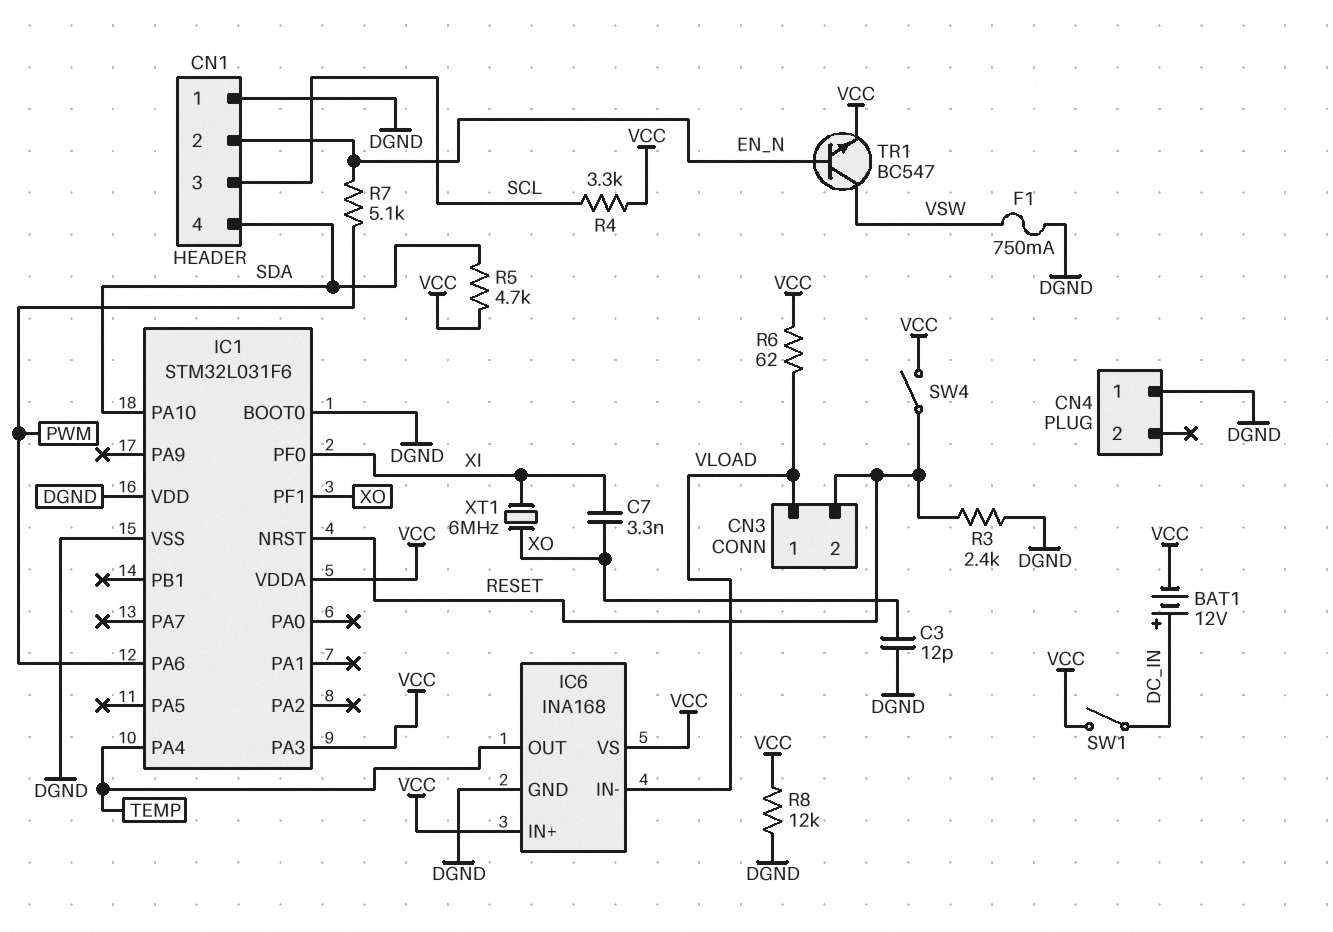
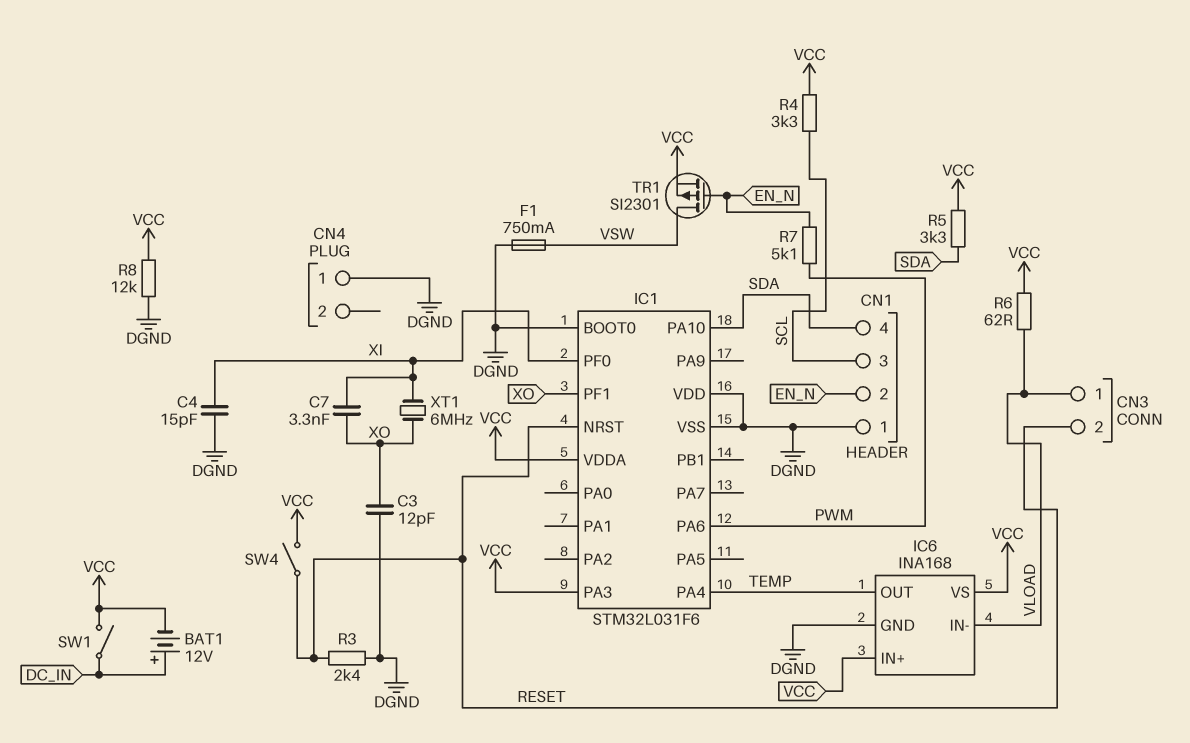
C4: none -> 15pF (DGND, XI)
R5: 4.7k (SDA, VCC) -> 3.3k (SDA, VCC)
TR1: NPN BC547 (B EN_N, C VSW, E VCC) -> PMOS SI2301 (G EN_N, D VSW, S VCC)

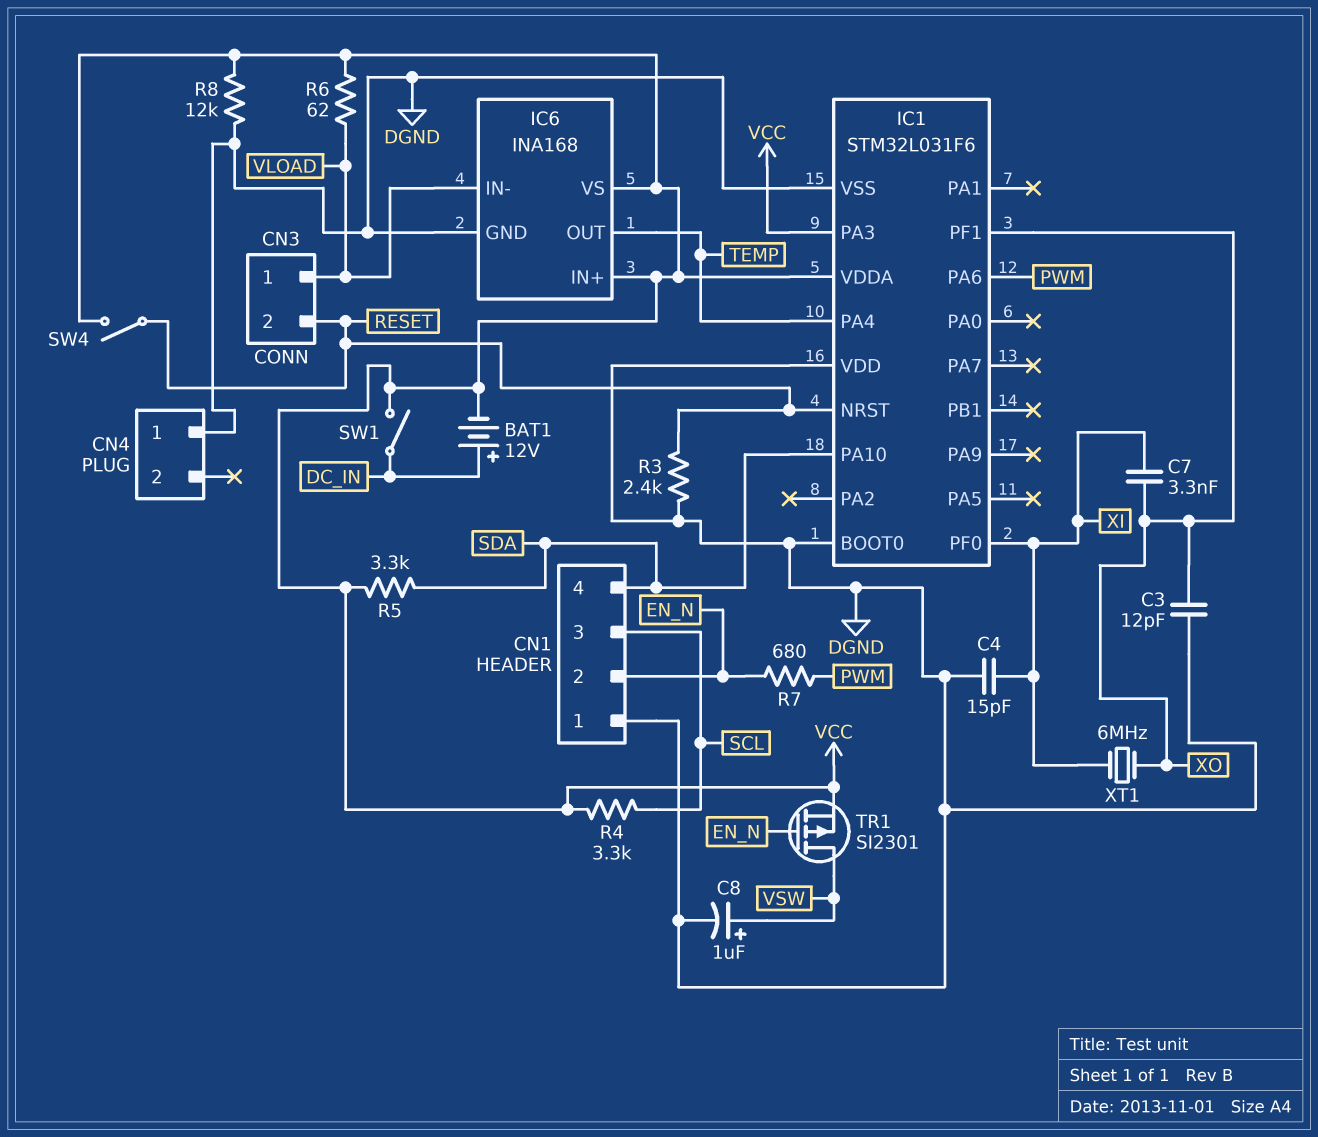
C8: none -> 1uF (plus VSW, minus DGND)
F1: 750mA (DGND, VSW) -> none
R7: 5.1k (EN_N, PWM) -> 680 (EN_N, PWM)

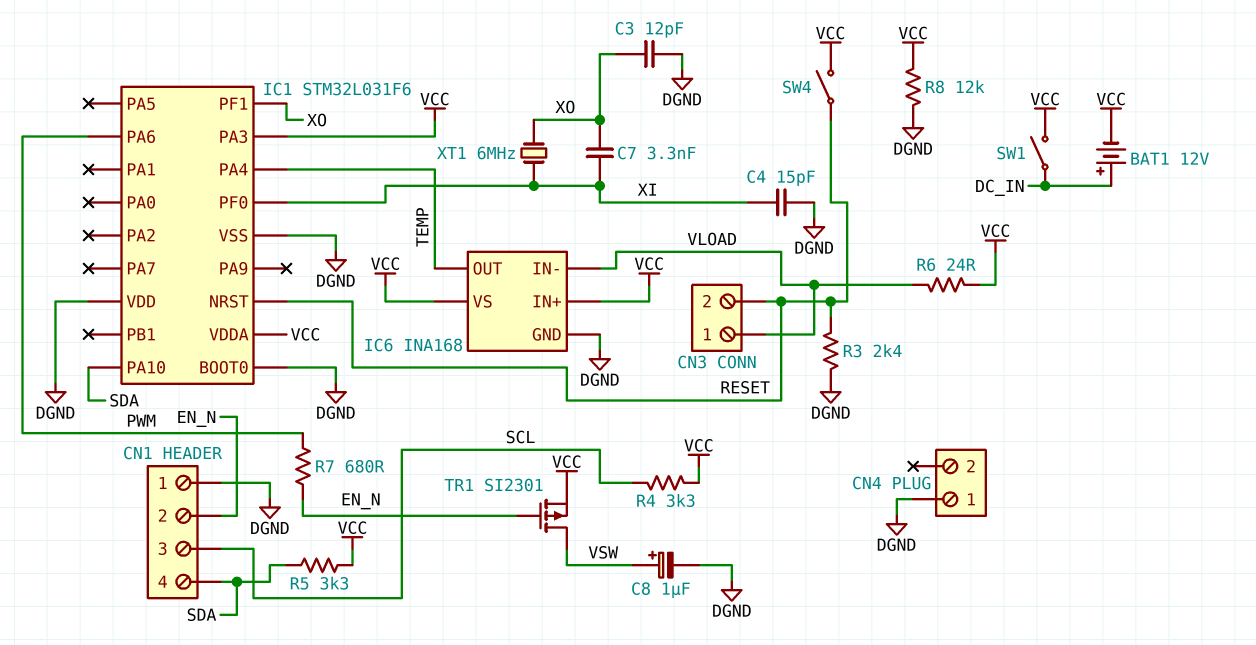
R6: 62 (VCC, VLOAD) -> 24 (VCC, VLOAD)

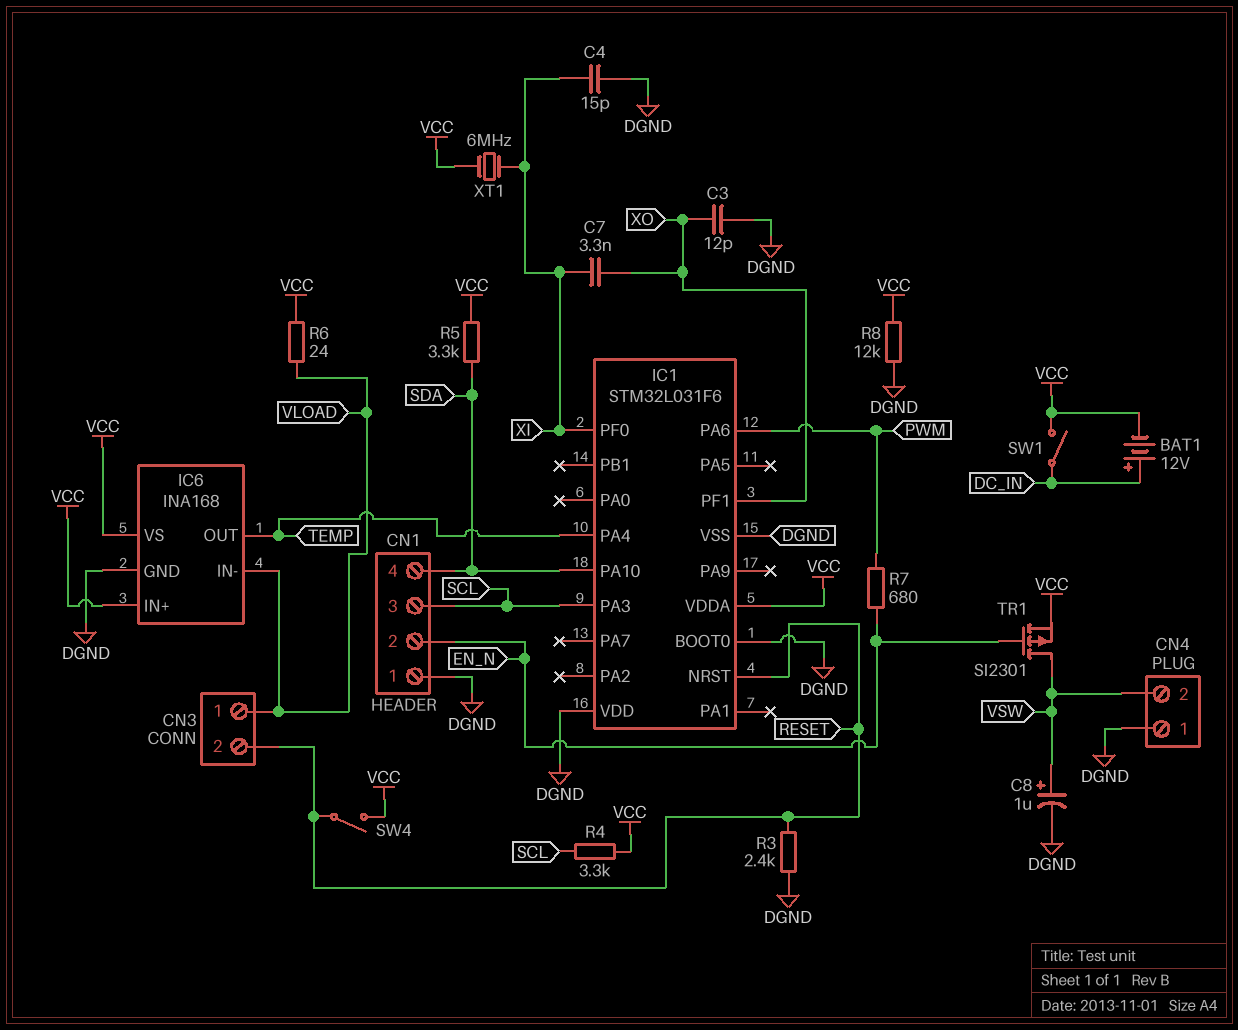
CN4 pin 2: none -> VSW
IC1 pin PA3: VCC -> SCL
XT1: 6MHz (XI, XO) -> 6MHz (VCC, XI)

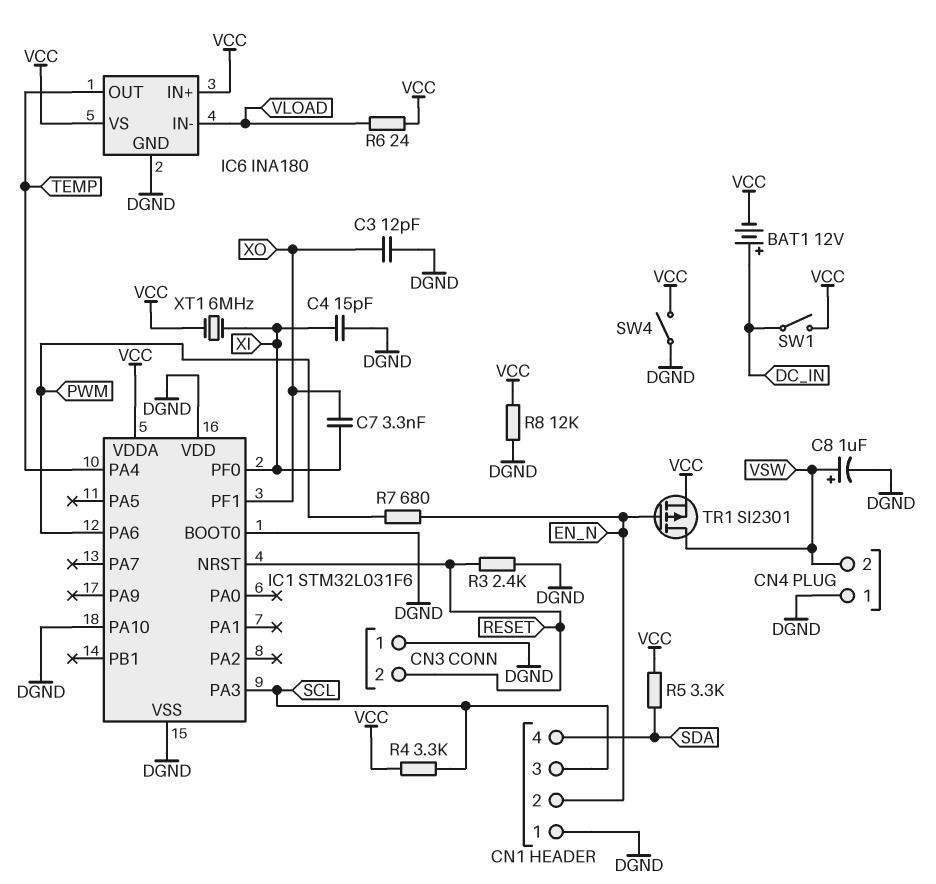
CN3 pin 1: VLOAD -> DGND
IC1 pin PA10: SDA -> DGND
IC6: INA168 -> INA180
SW4: switch (RESET, VCC) -> switch (DGND, VCC)

